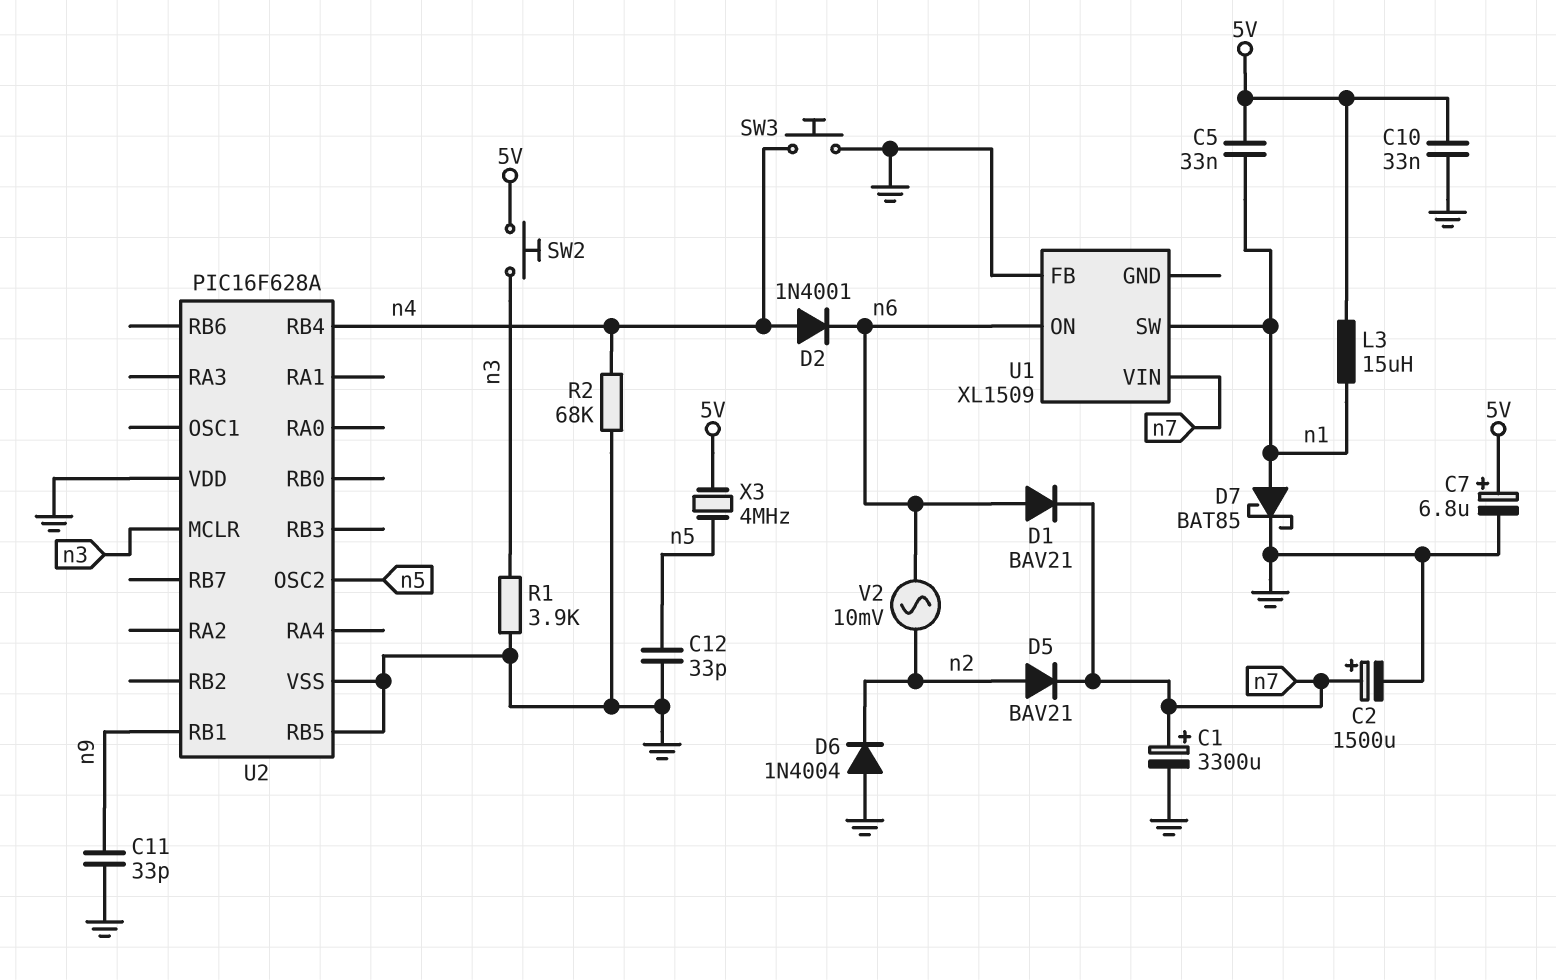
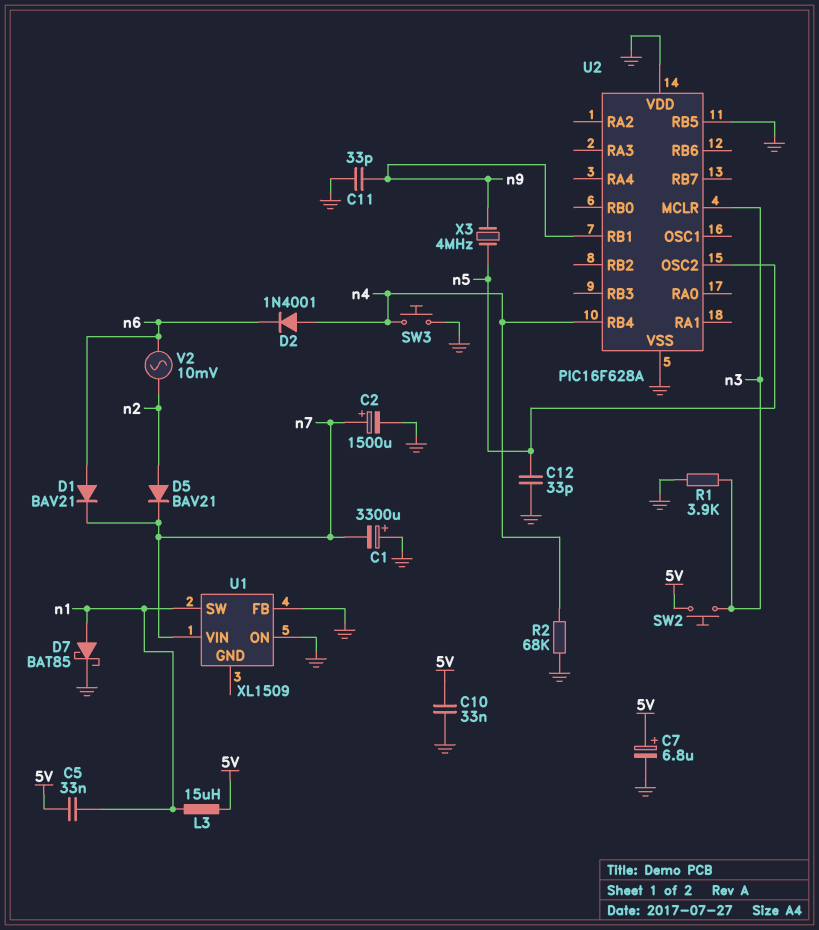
C1: 3300uF (plus n7, minus GND) -> 3300uF (plus GND, minus n7)
D6: diode 1N4004 (A GND, K n2) -> none
U1 pin ON: n6 -> GND
X3: 4MHz (5V, n5) -> 4MHz (n5, n9)

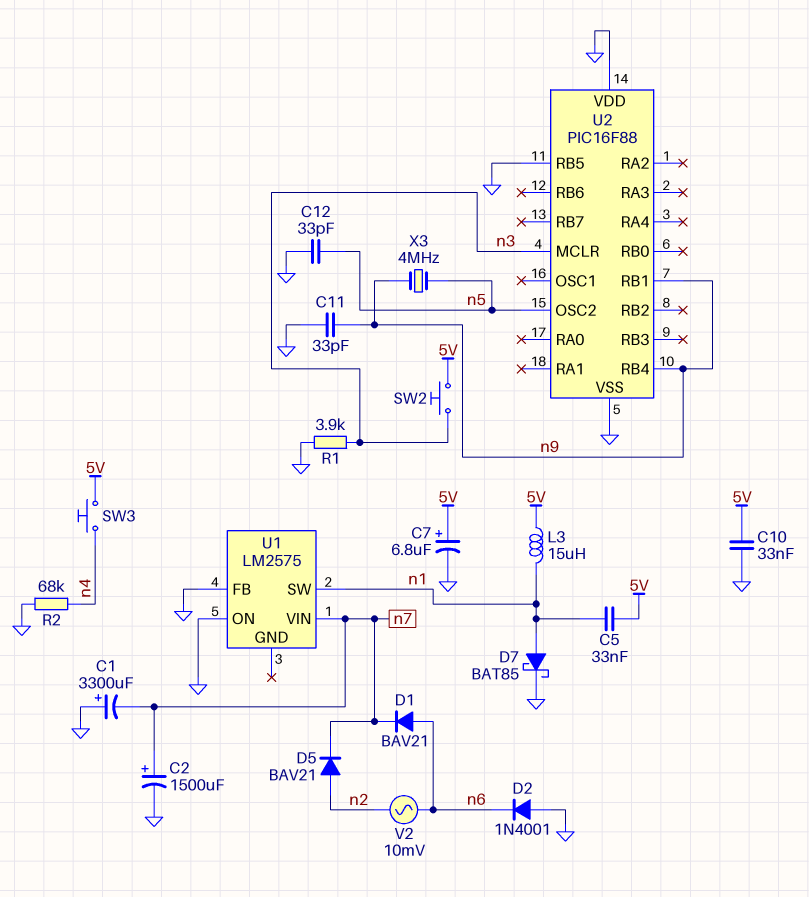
D2: diode 1N4001 (A n4, K n6) -> diode 1N4001 (A GND, K n6)
SW3: button (GND, n4) -> button (5V, n4)
U1: XL1509 -> LM2575
U2: PIC16F628A -> PIC16F88
U2 pin RB4: n4 -> n9

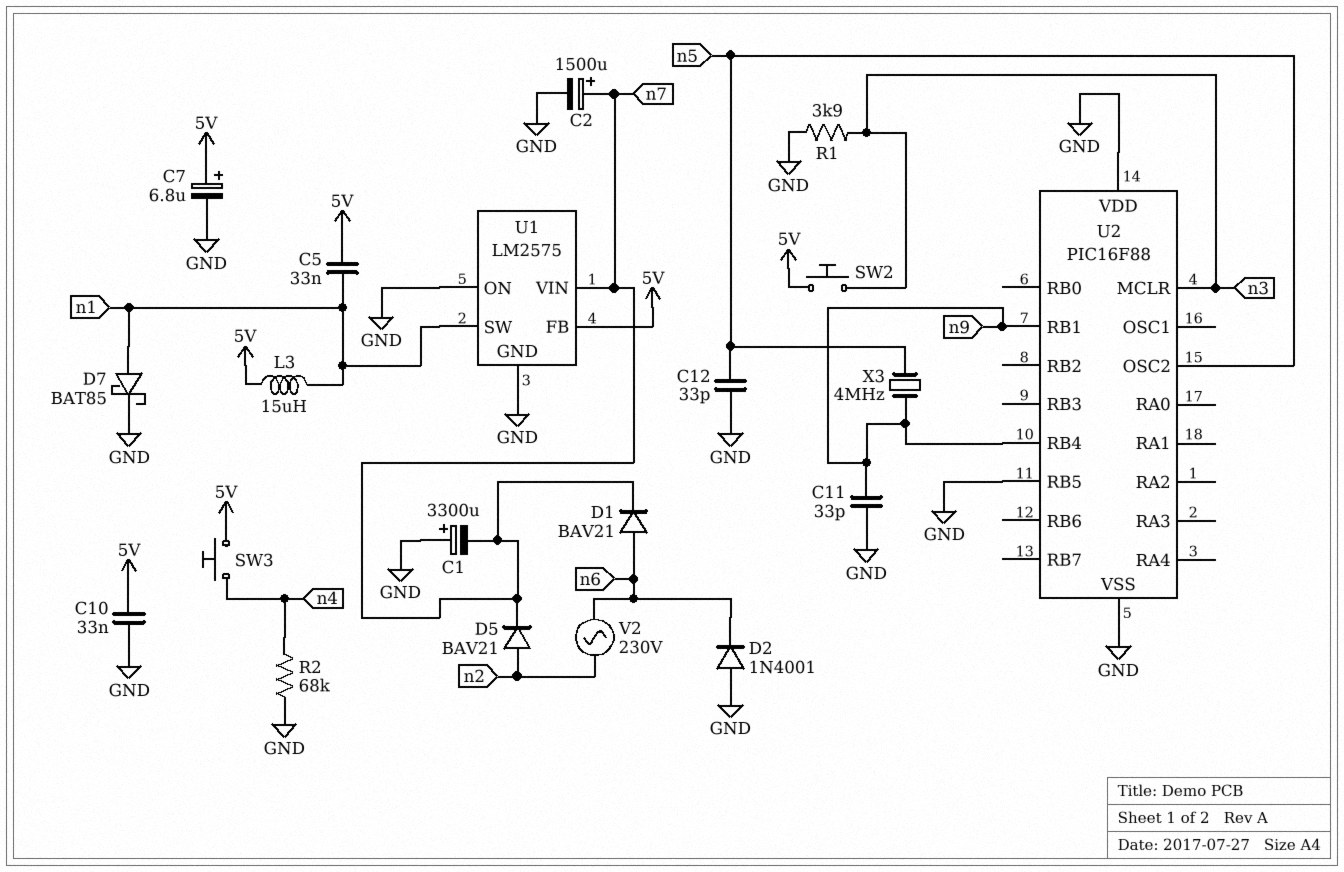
U1 pin FB: GND -> 5V
U1 pin GND: none -> GND
V2: AC 10mV (n2, n6) -> AC 230V (n2, n6)

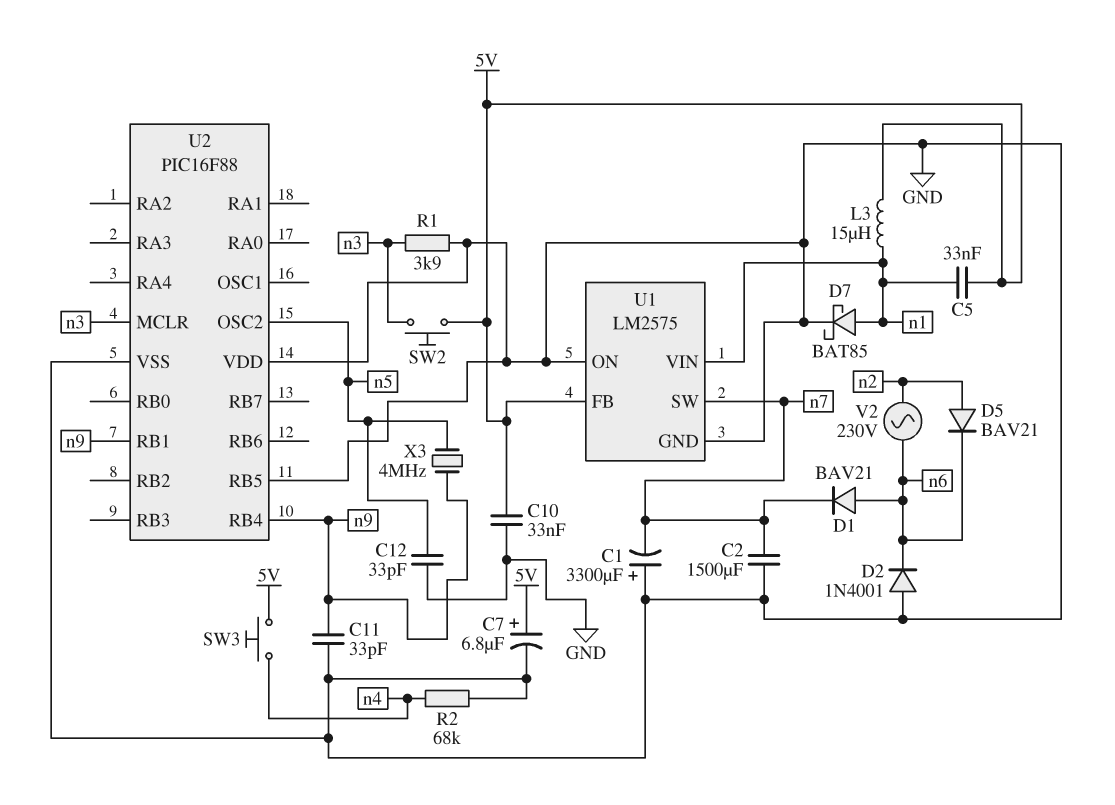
C2: 1500uF (plus n7, minus GND) -> 1500uF (GND, n7)
D5: diode BAV21 (A n2, K n7) -> diode BAV21 (A n2, K n6)
U1 pin SW: n1 -> n7
U1 pin VIN: n7 -> n1

